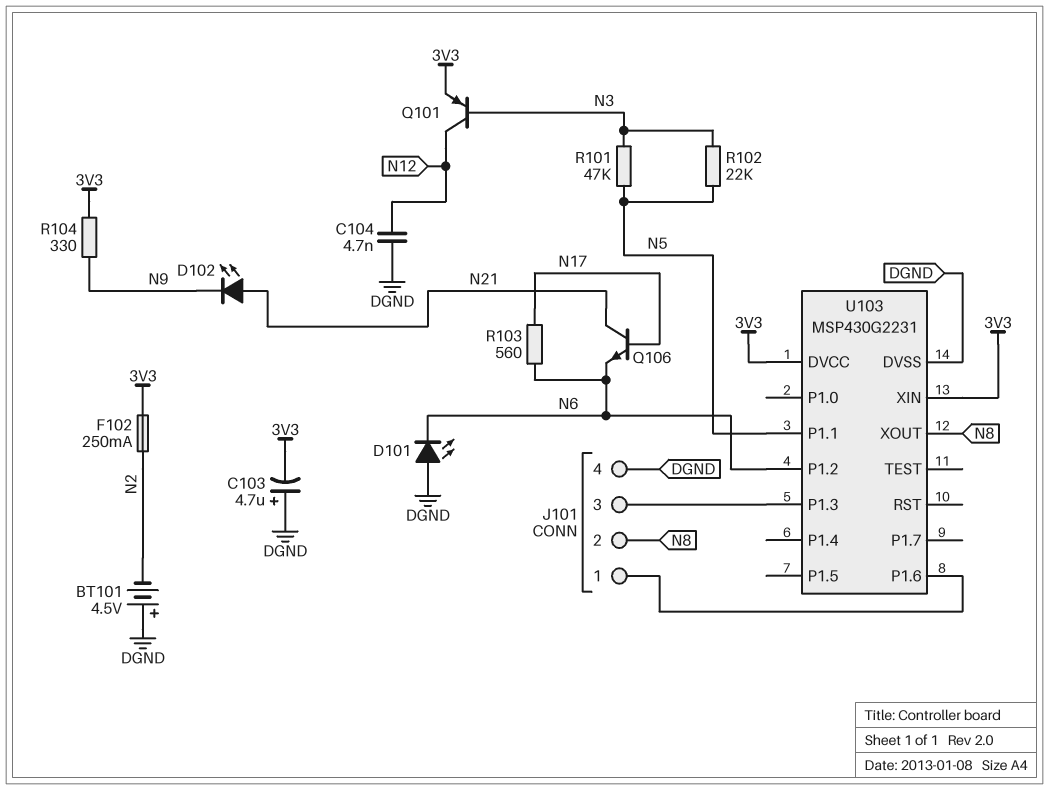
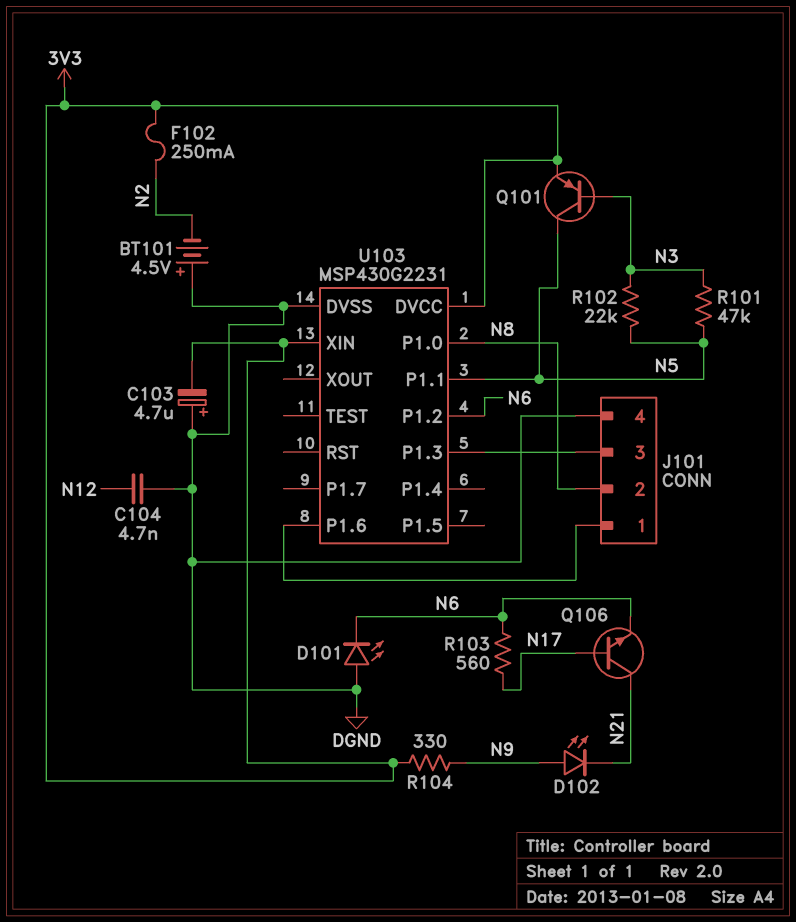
D102: LED (A N21, K N9) -> LED (A N9, K N21)
Q101: PNP (B N3, C N12, E 3V3) -> PNP (B N3, C N5, E 3V3)
U103 pin P1.0: none -> N8
U103 pin XOUT: N8 -> none

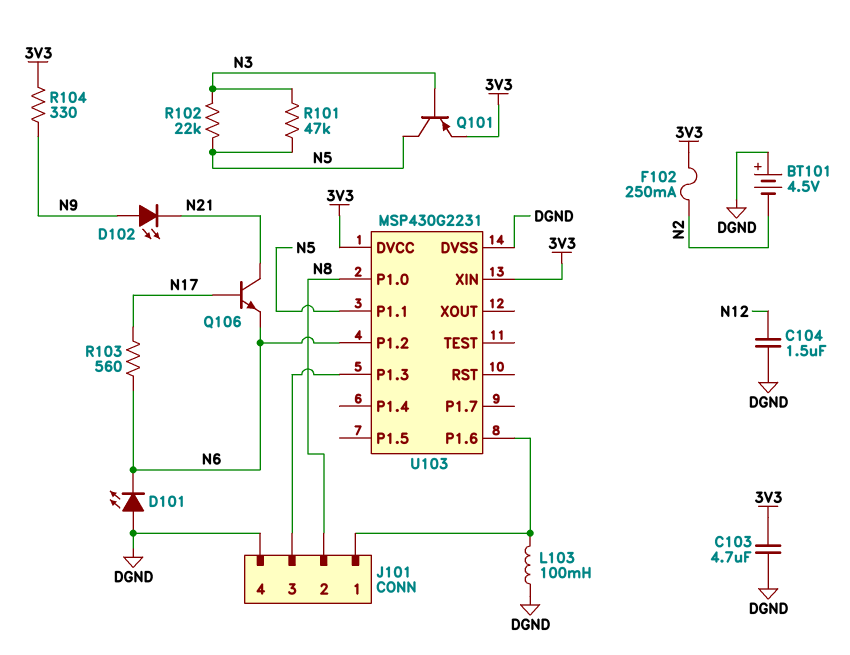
C103: 4.7uF (plus DGND, minus 3V3) -> 4.7uF (3V3, DGND)
C104: 4.7nF (DGND, N12) -> 1.5uF (DGND, N12)
L103: none -> 100mH (DGND, J101/1)

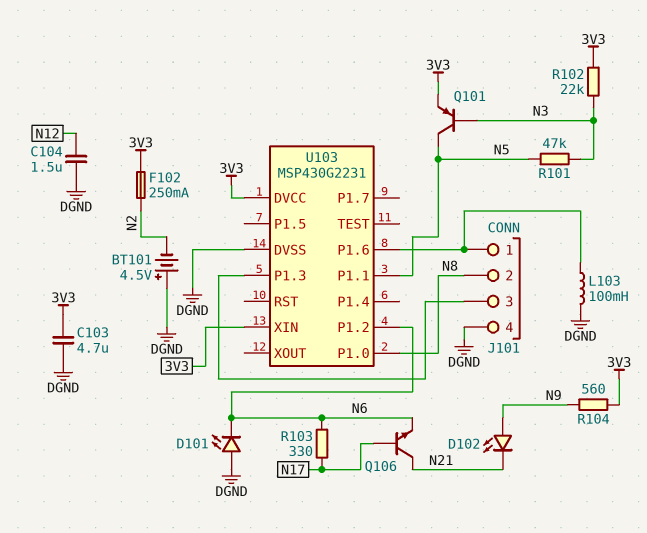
R102: 22k (N3, N5) -> 22k (3V3, N3)
R103: 560 (N6, N17) -> 330 (N6, N17)
R104: 330 (3V3, N9) -> 560 (3V3, N9)

